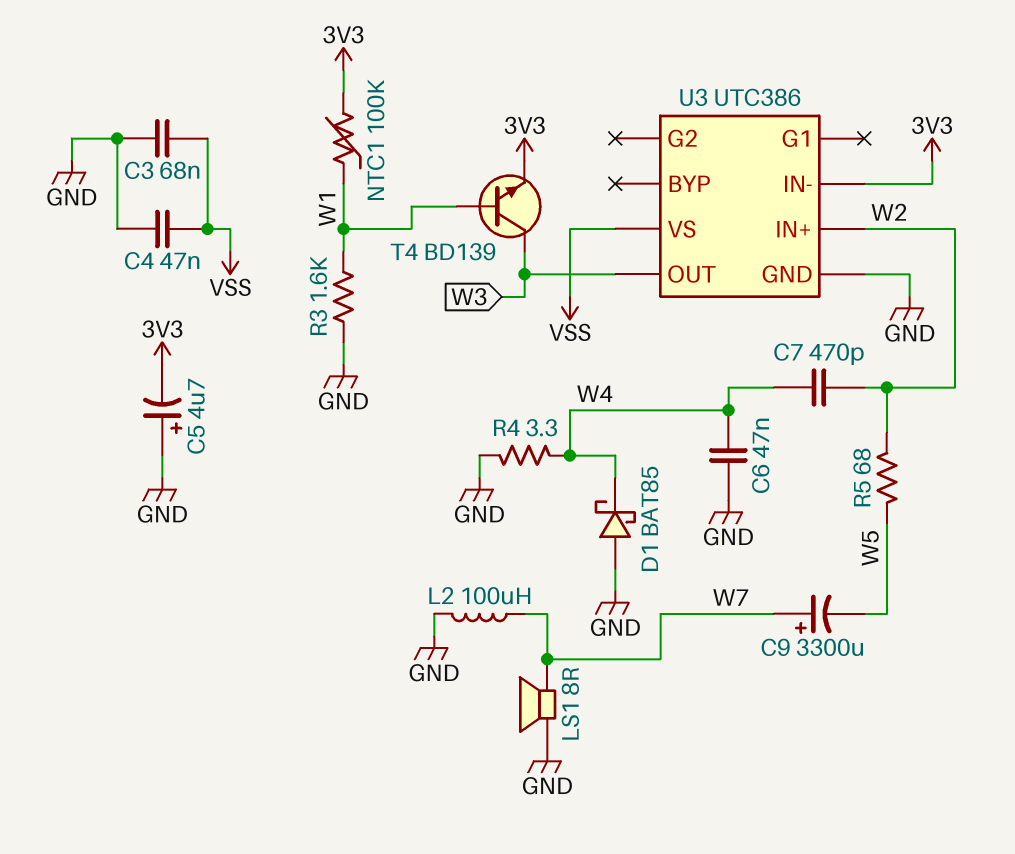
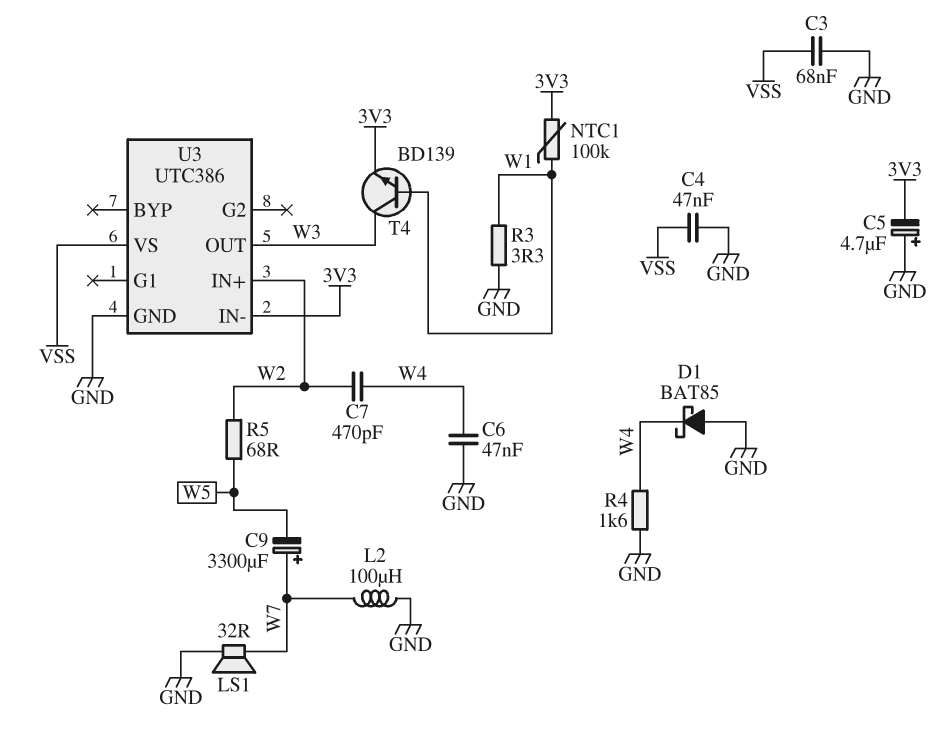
LS1: speaker 8R (GND, W7) -> speaker 32R (GND, W7)
R3: 1.6k (GND, W1) -> 3.3 (GND, W1)
R4: 3.3 (GND, W4) -> 1.6k (GND, W4)

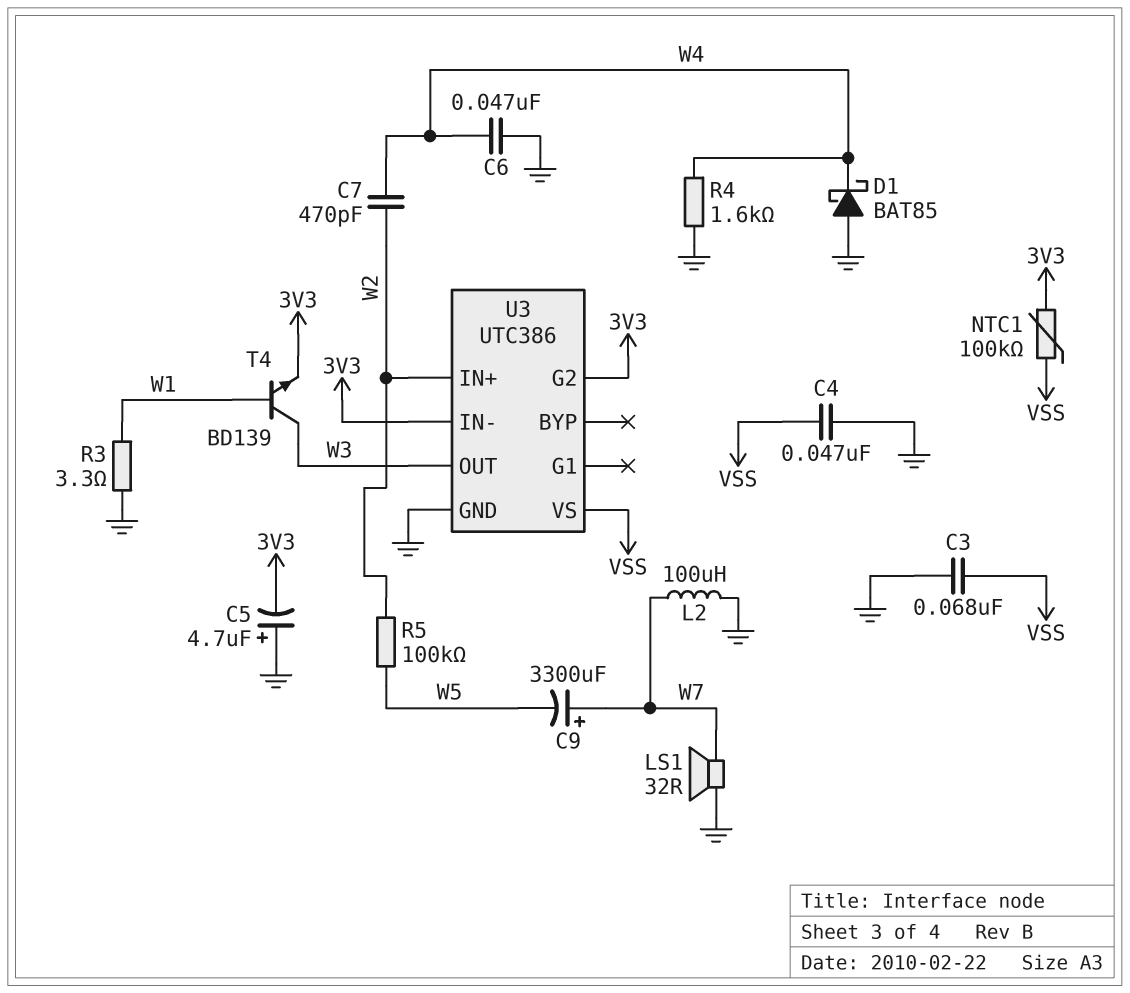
NTC1: 100k (3V3, W1) -> 100k (3V3, VSS)
R5: 68 (W2, W5) -> 100k (W2, W5)
U3 pin G2: none -> 3V3

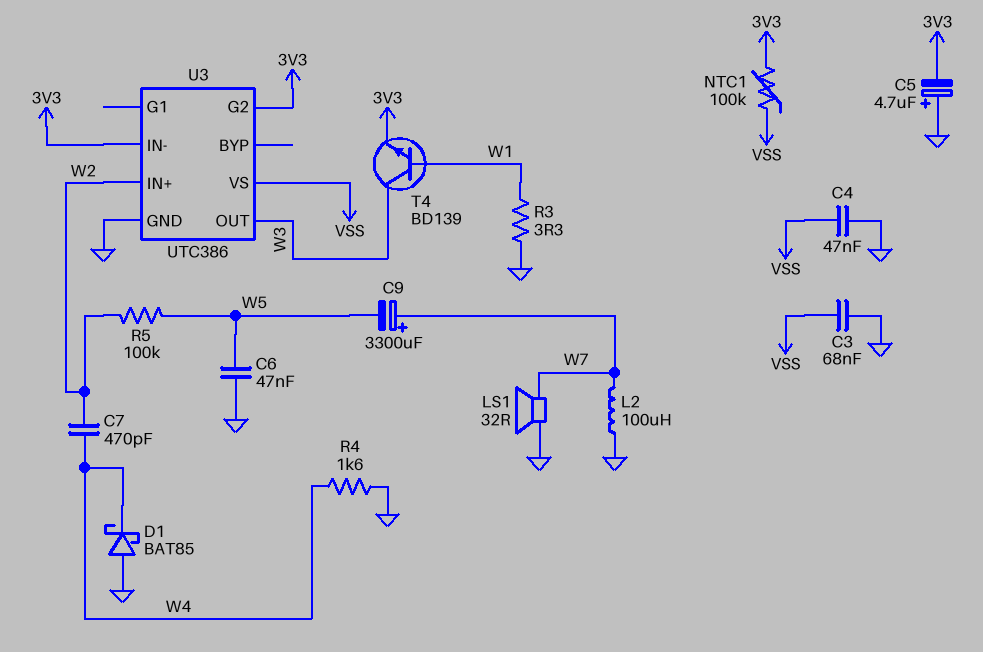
C6: 47nF (GND, W4) -> 47nF (GND, W5)

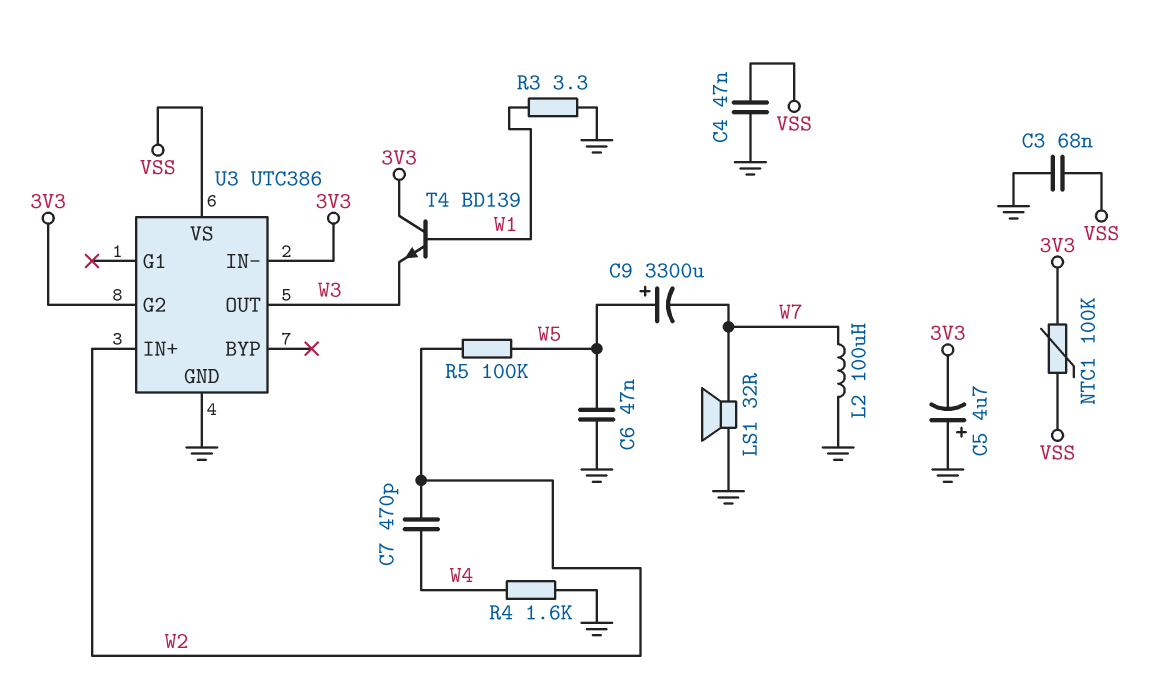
C9: 3300uF (plus W7, minus W5) -> 3300uF (plus W5, minus W7)
D1: schottky BAT85 (A GND, K W4) -> none
T4: NPN BD139 (B W1, C W3, E 3V3) -> NPN BD139 (B W1, C 3V3, E W3)

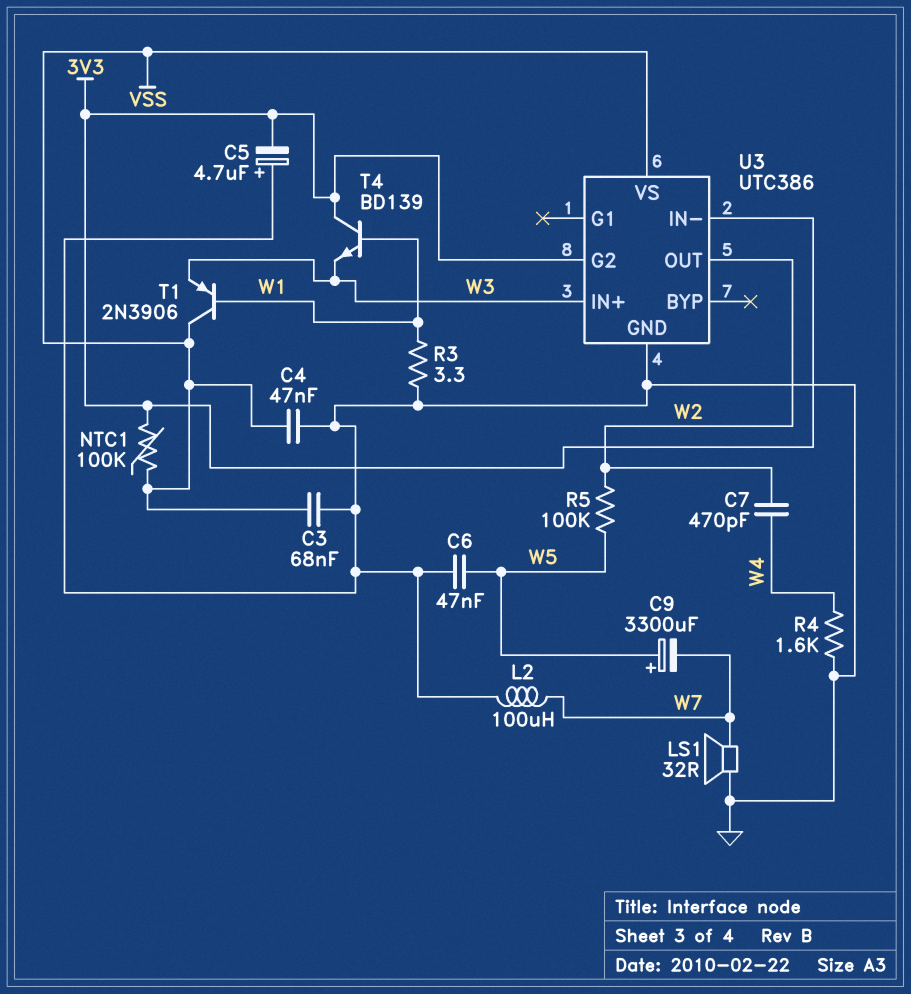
T1: none -> PNP 2N3906 (B W1, C VSS, E W3)
U3 pin IN+: W2 -> W3
U3 pin OUT: W3 -> W2

